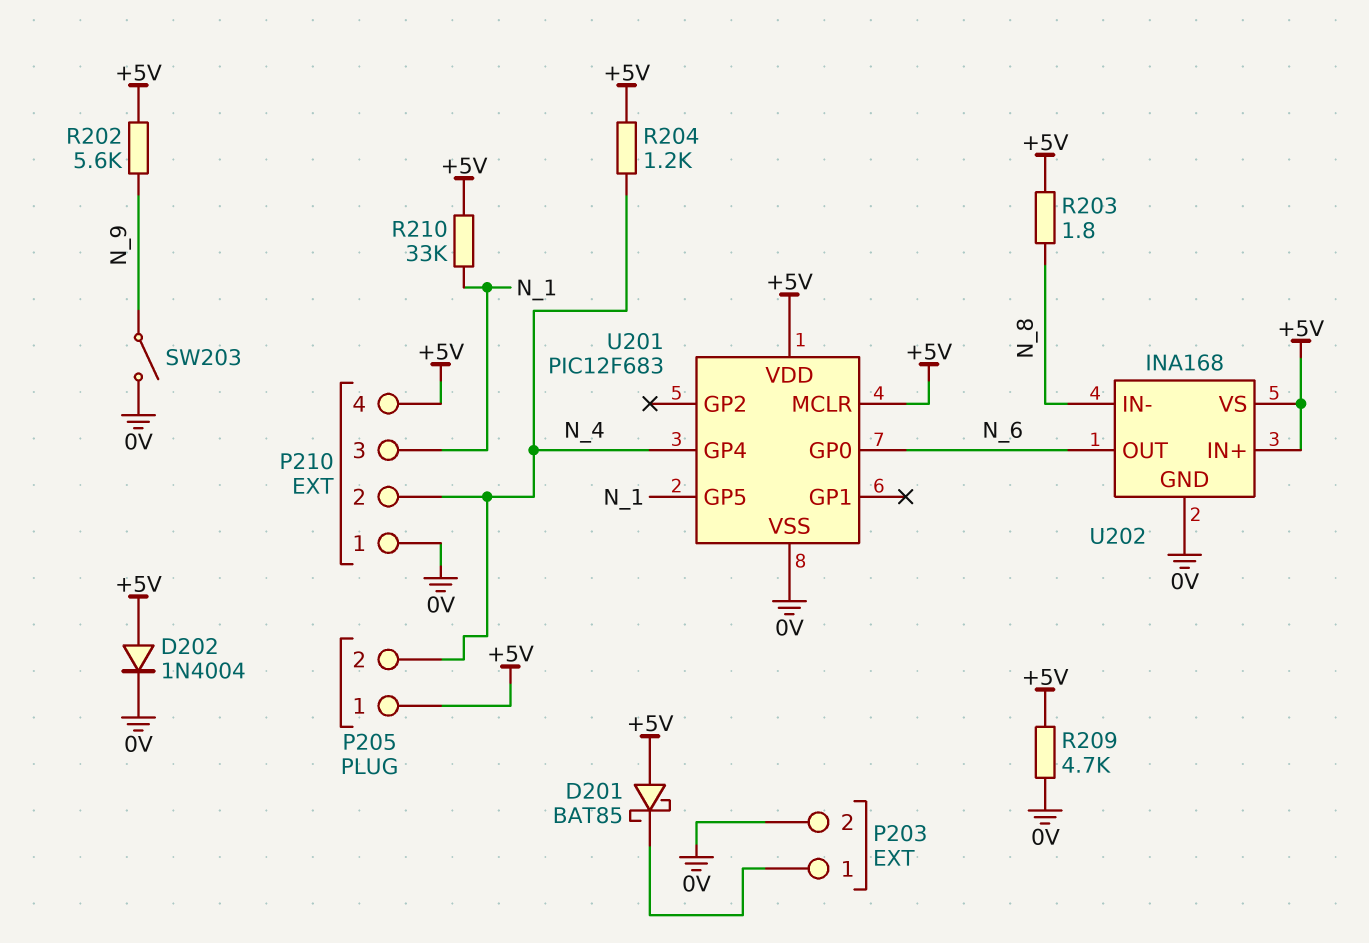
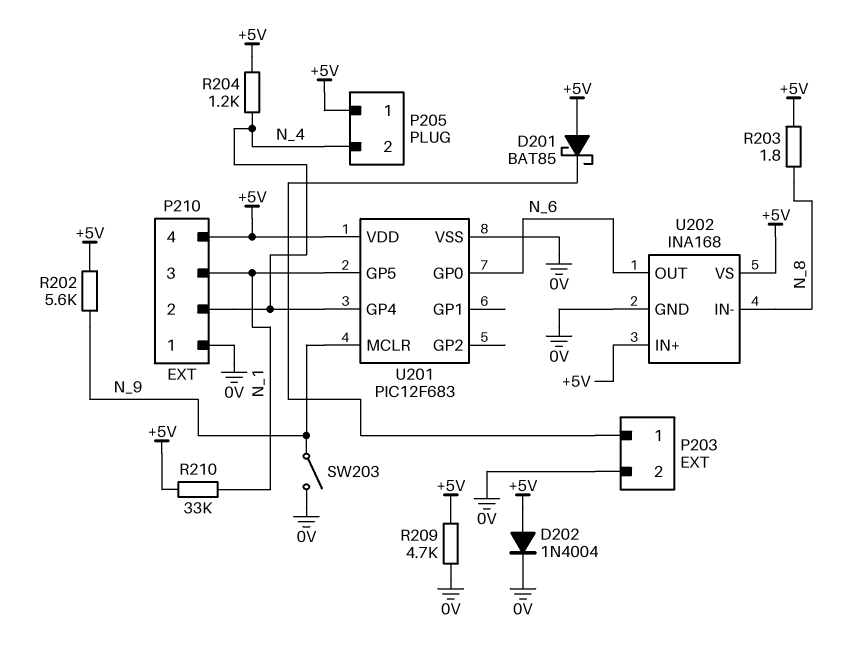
U201 pin MCLR: +5V -> N_9

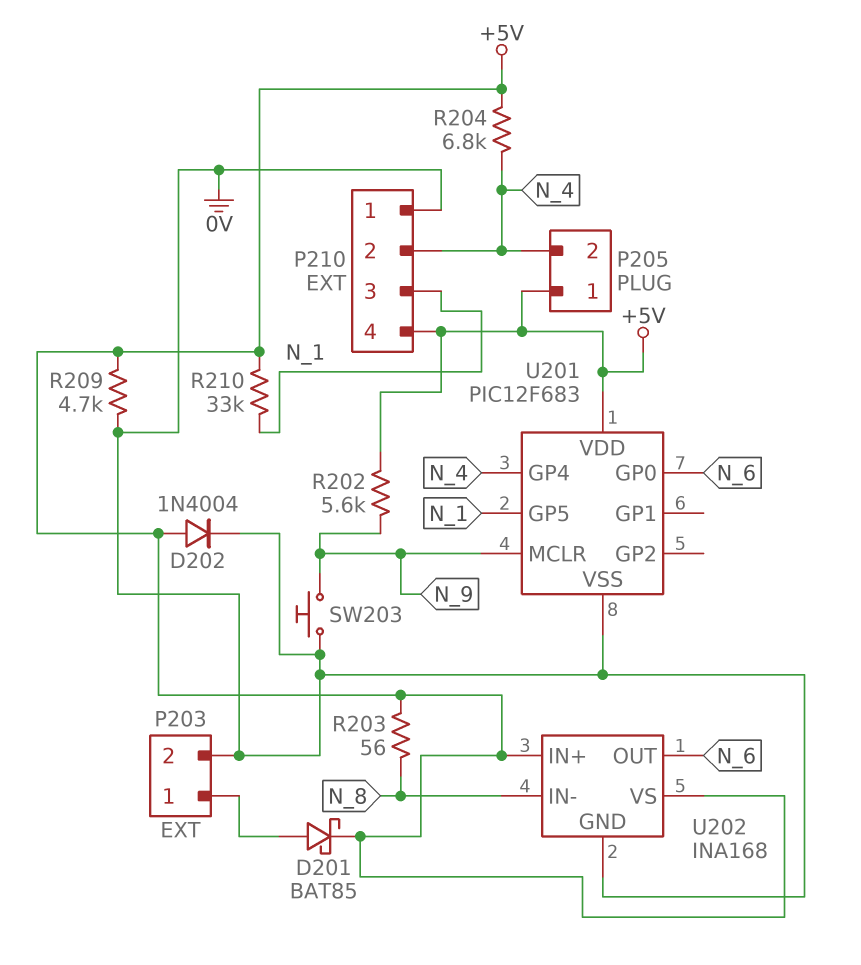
D201: schottky BAT85 (A +5V, K P203/1) -> schottky BAT85 (A P203/1, K +5V)
R203: 1.8 (+5V, N_8) -> 56 (+5V, N_8)
R204: 1.2k (+5V, N_4) -> 6.8k (+5V, N_4)
SW203: switch (0V, N_9) -> button (0V, N_9)

